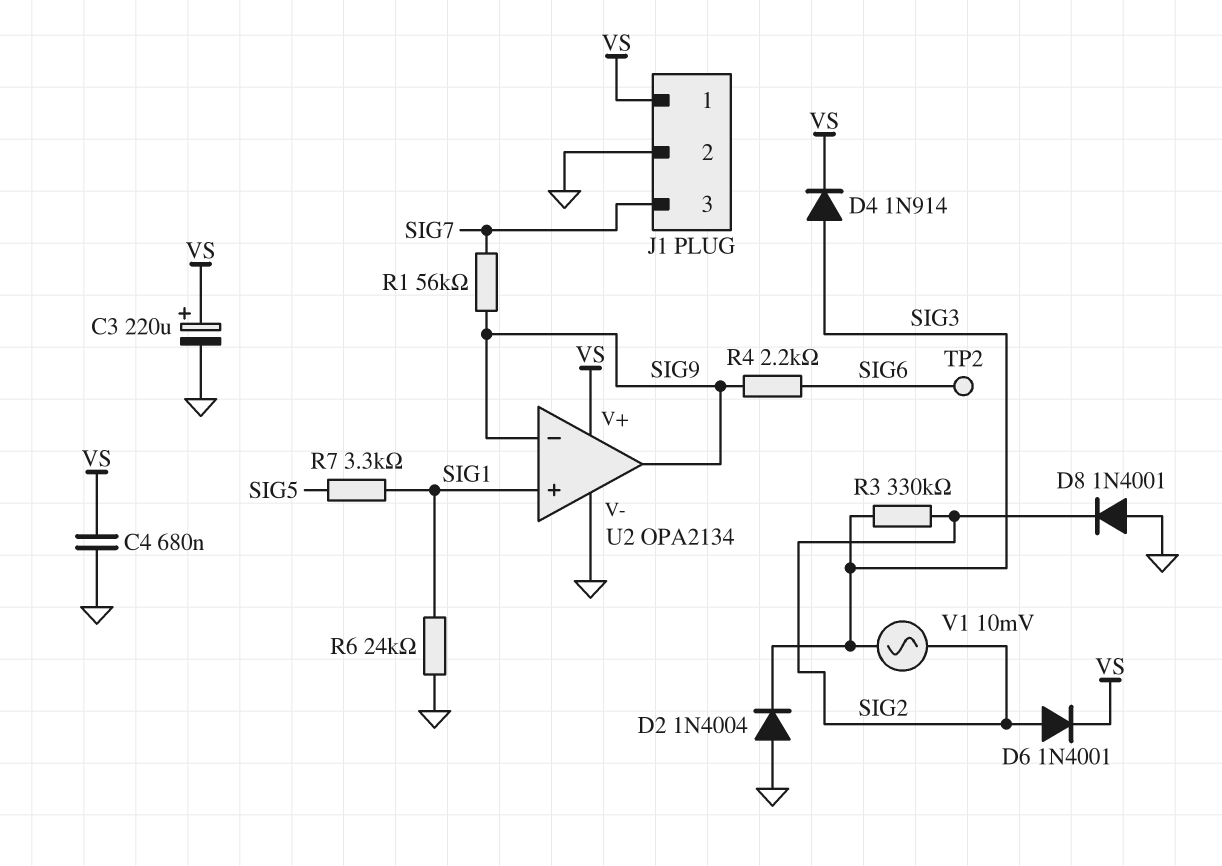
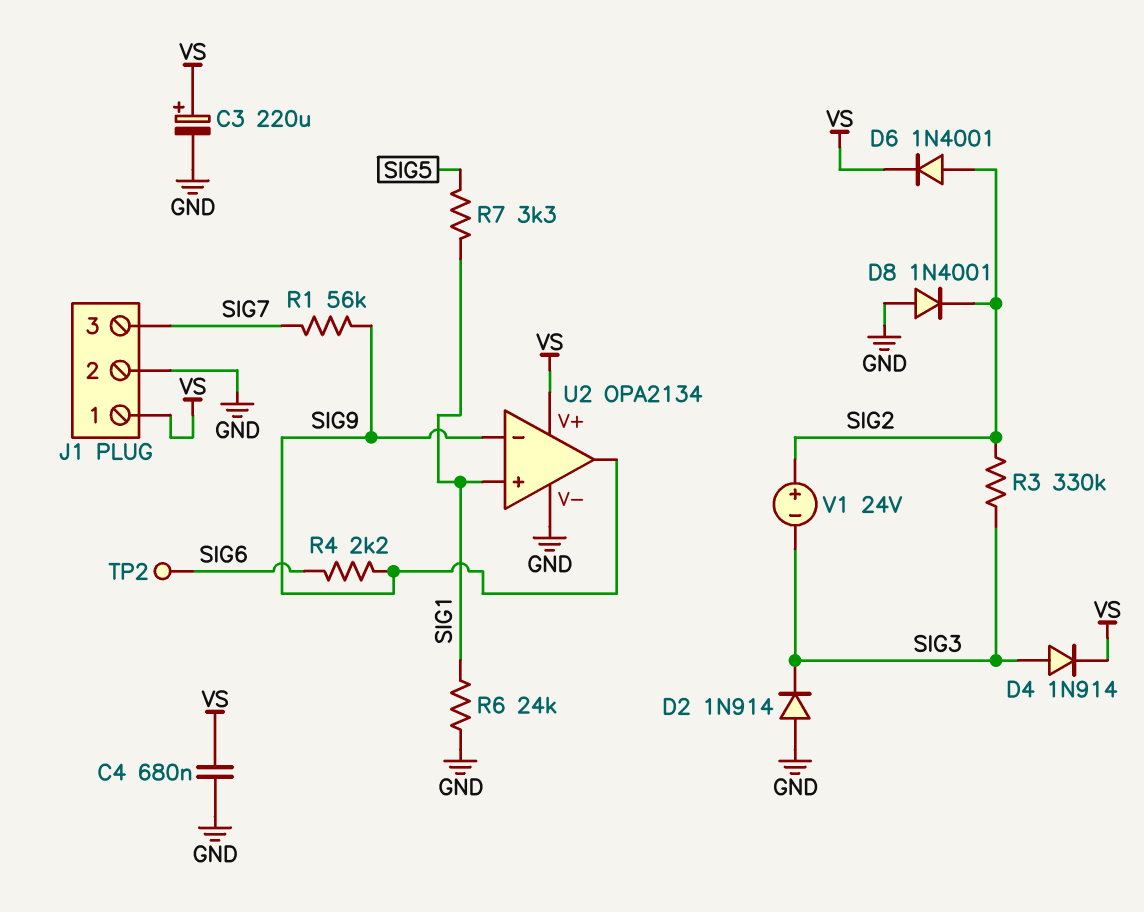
D2: diode 1N4004 (A GND, K SIG3) -> diode 1N914 (A GND, K SIG3)
V1: AC 10mV (SIG2, SIG3) -> 24V (plus SIG2, minus SIG3)

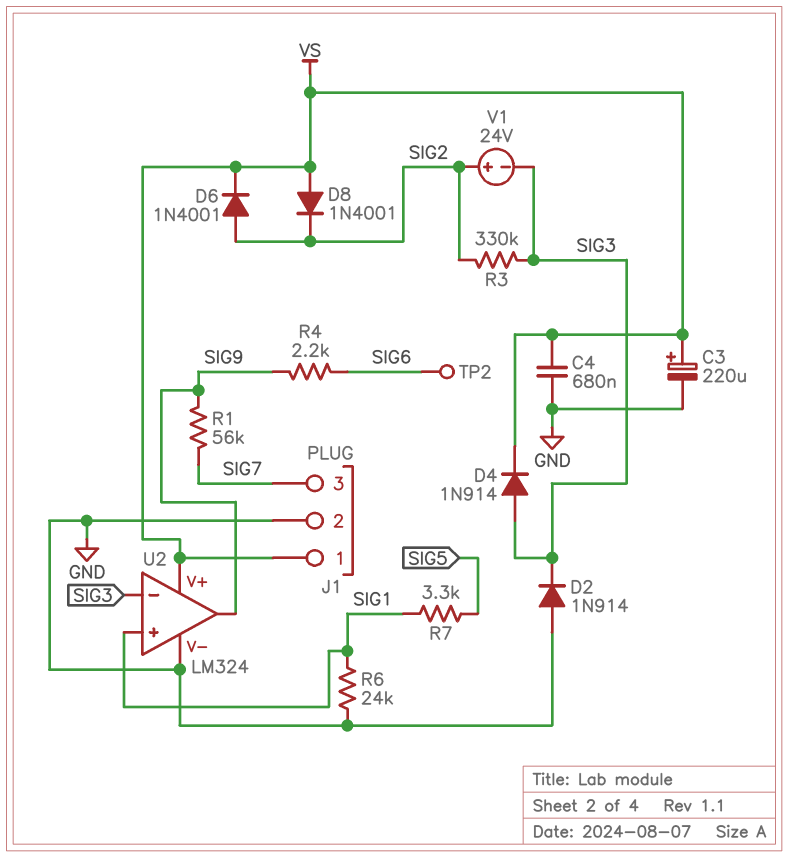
D8: diode 1N4001 (A GND, K SIG2) -> diode 1N4001 (A VS, K SIG2)
U2: OPA2134 -> LM324
U2 pin in-: SIG9 -> SIG3

